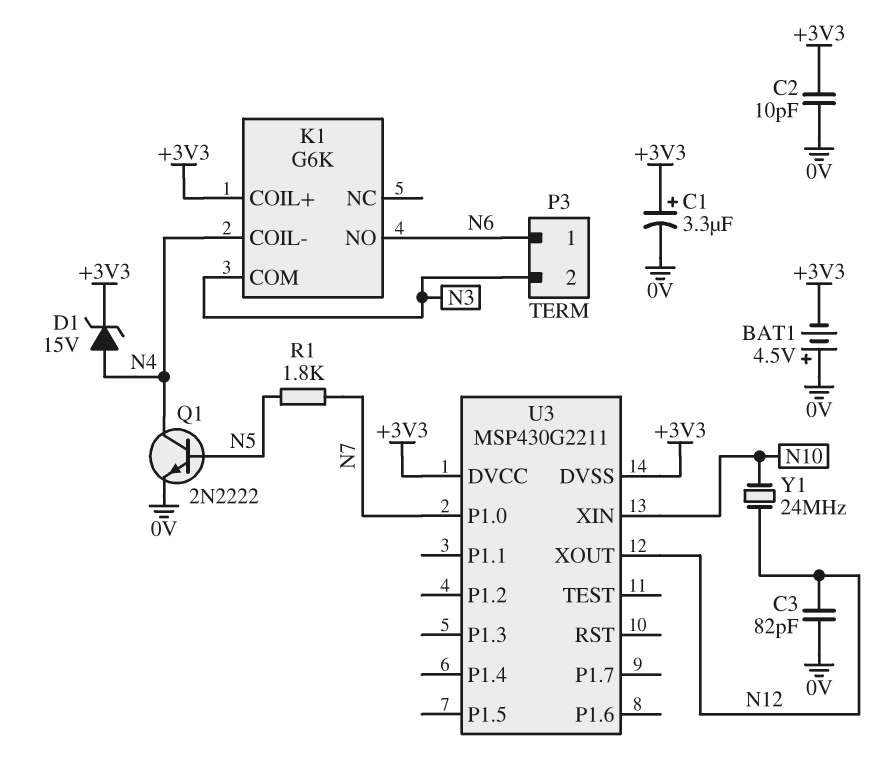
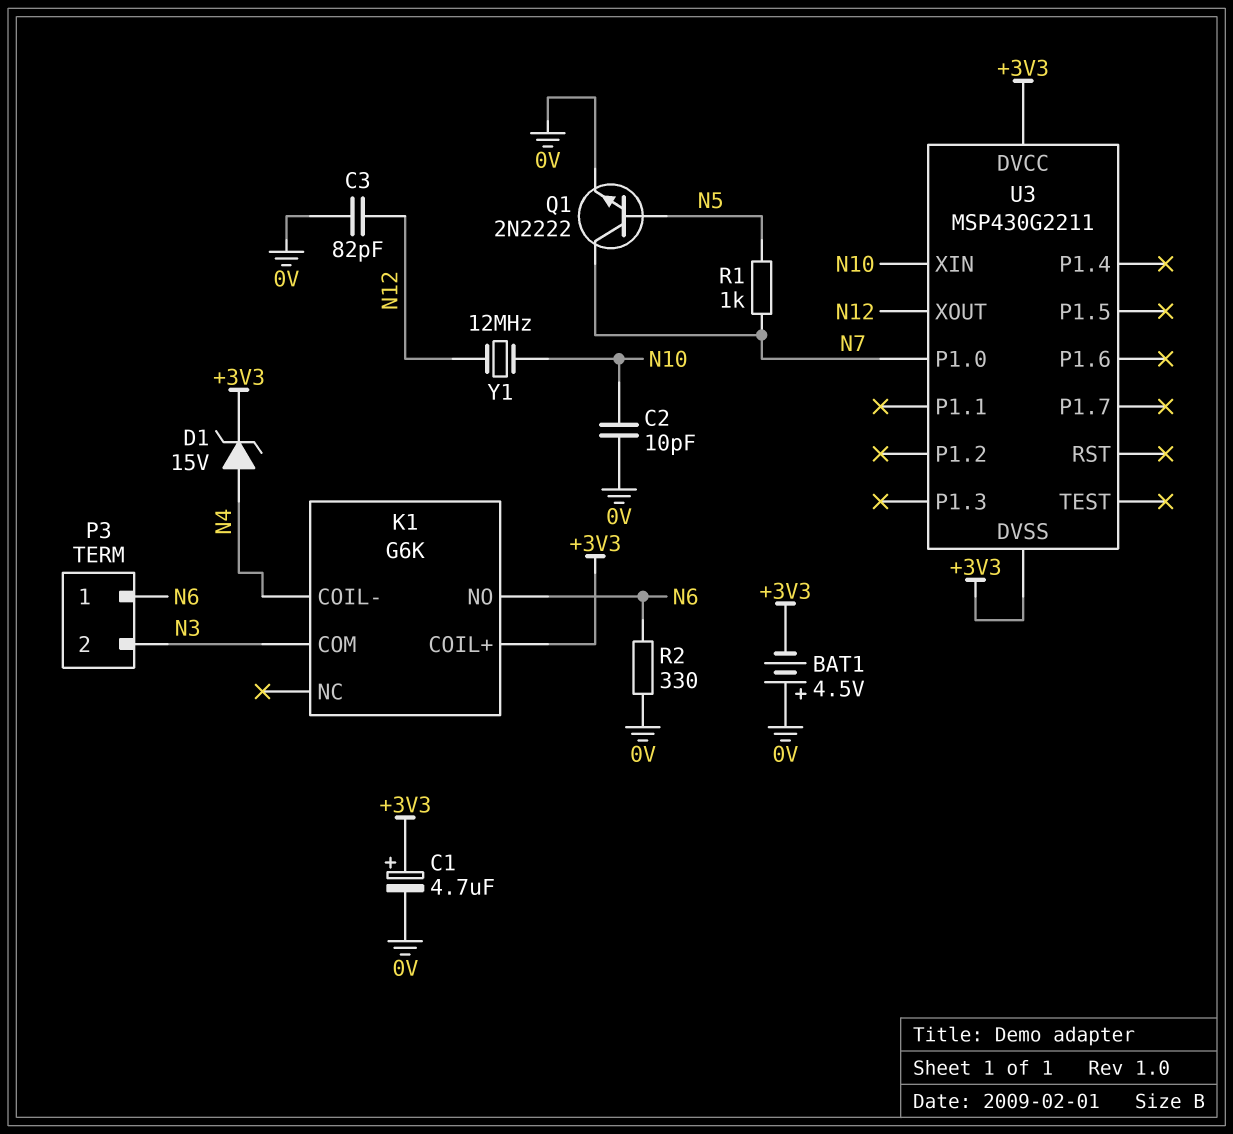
C1: 3.3uF (plus +3V3, minus 0V) -> 4.7uF (plus +3V3, minus 0V)
C2: 10pF (+3V3, 0V) -> 10pF (0V, N10)
Q1: NPN 2N2222 (B N5, C N4, E 0V) -> NPN 2N2222 (B N5, C N7, E 0V)
R1: 1.8k (N5, N7) -> 1k (N5, N7)
R2: none -> 330 (0V, N6)
Y1: 24MHz (N10, N12) -> 12MHz (N10, N12)

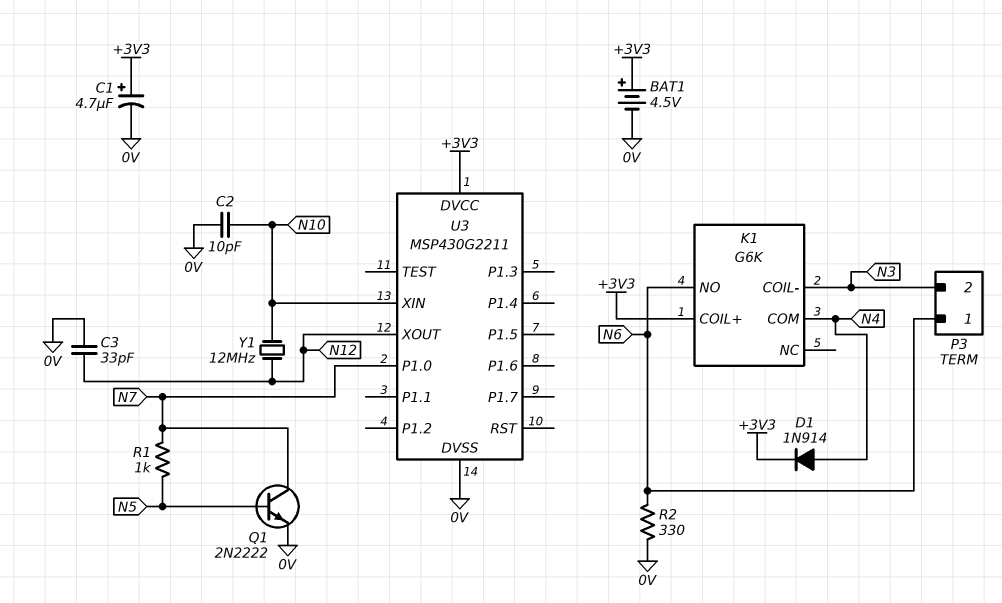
BAT1: 4.5V (plus 0V, minus +3V3) -> 4.5V (plus +3V3, minus 0V)
C3: 82pF (0V, N12) -> 33pF (0V, N12)
D1: zener 15V (A N4, K +3V3) -> diode 1N914 (A N4, K +3V3)
K1 pin COIL-: N4 -> N3
K1 pin COM: N3 -> N4
U3 pin DVSS: +3V3 -> 0V

